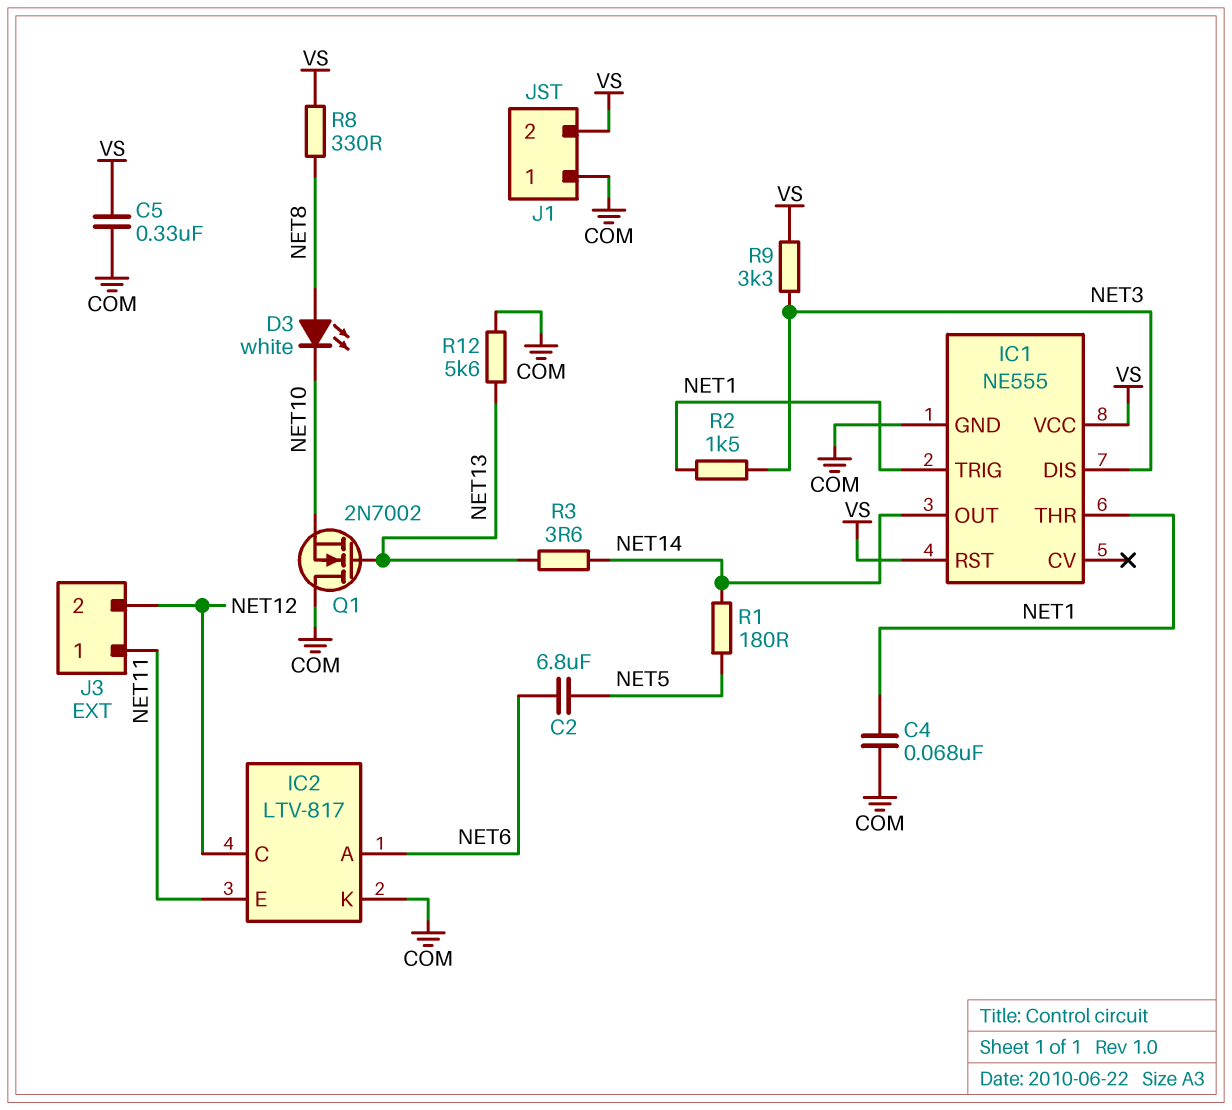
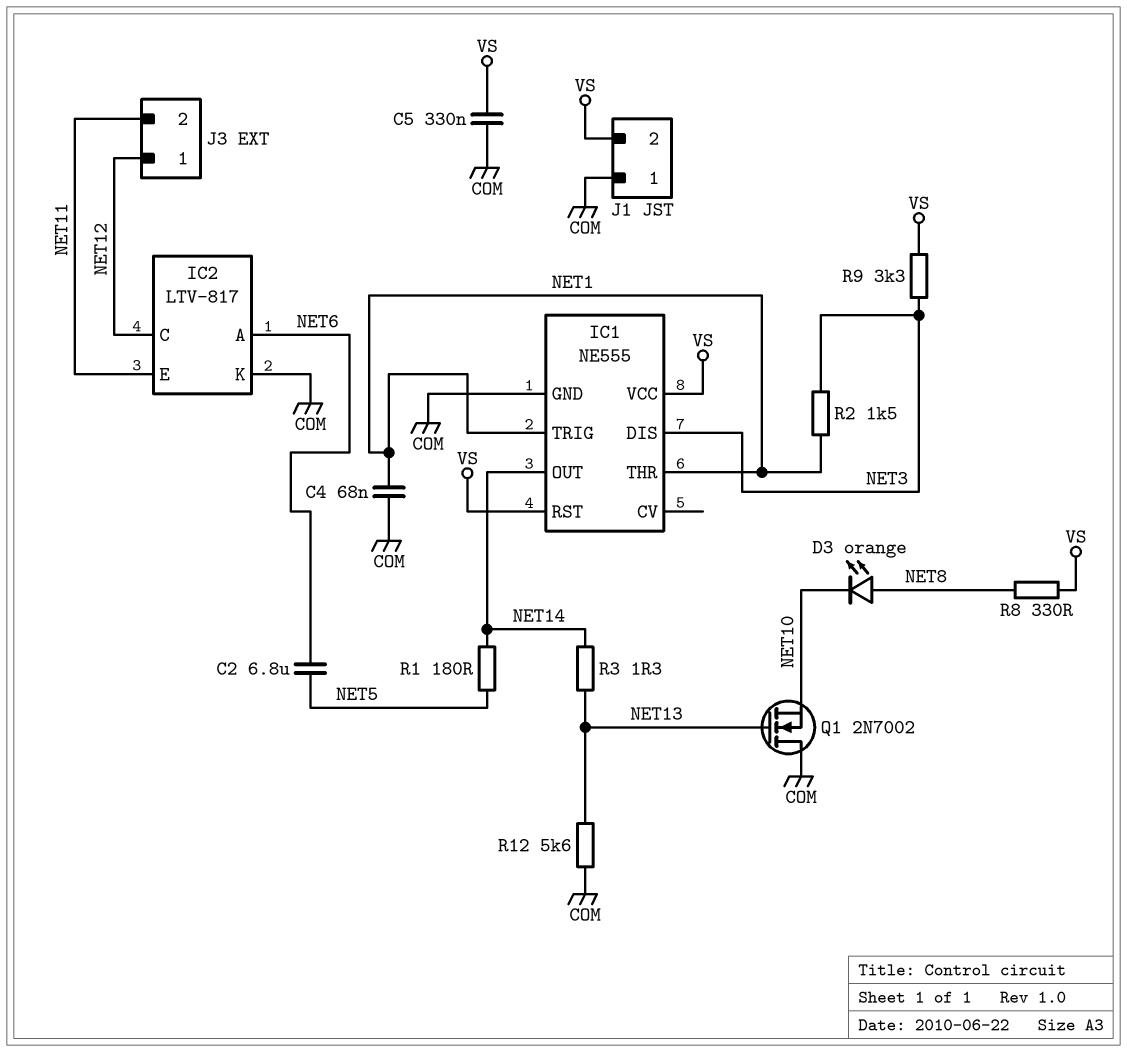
D3: LED white (A NET8, K NET10) -> LED orange (A NET8, K NET10)
J3 pin 1: NET11 -> NET12
J3 pin 2: NET12 -> NET11
R3: 3.6 (NET13, NET14) -> 1.3 (NET13, NET14)

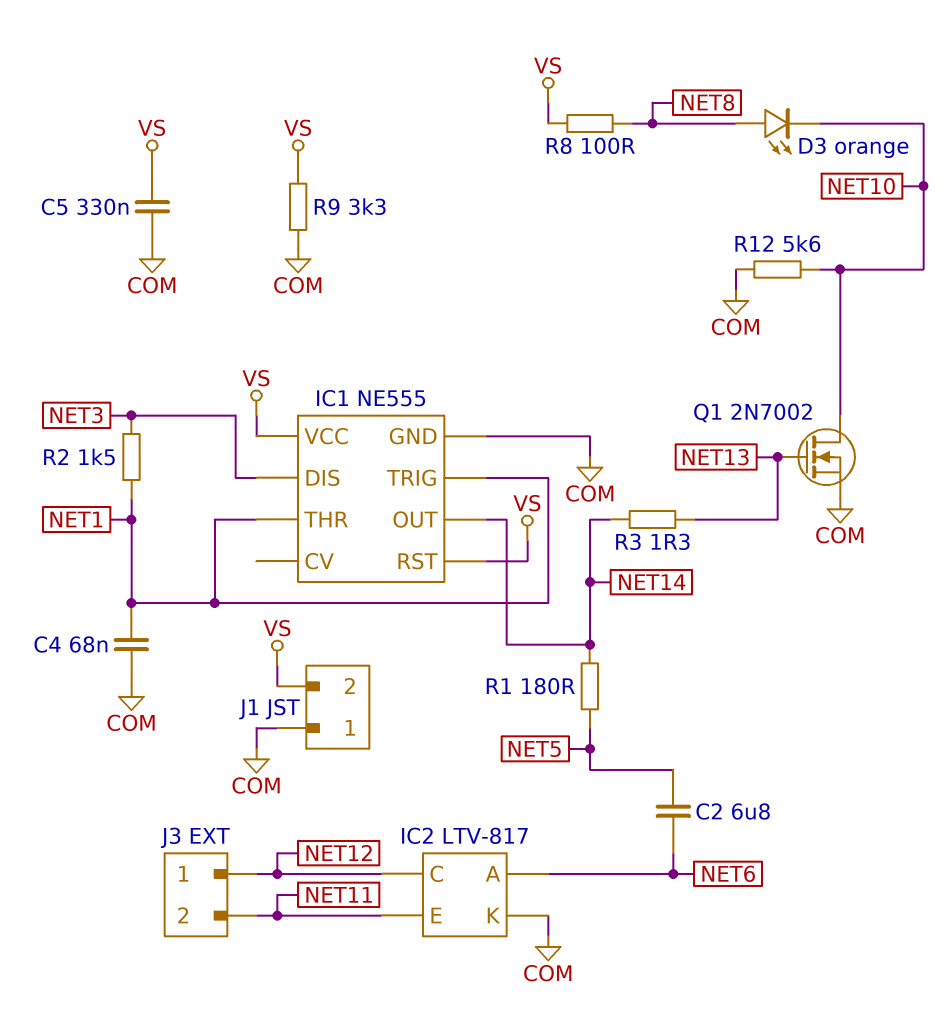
Q1: NMOS 2N7002 (G NET13, D COM, S NET10) -> NMOS 2N7002 (G NET13, D NET10, S COM)
R8: 330 (NET8, VS) -> 100 (NET8, VS)
R9: 3.3k (NET3, VS) -> 3.3k (COM, VS)
R12: 5.6k (COM, NET13) -> 5.6k (COM, NET10)

